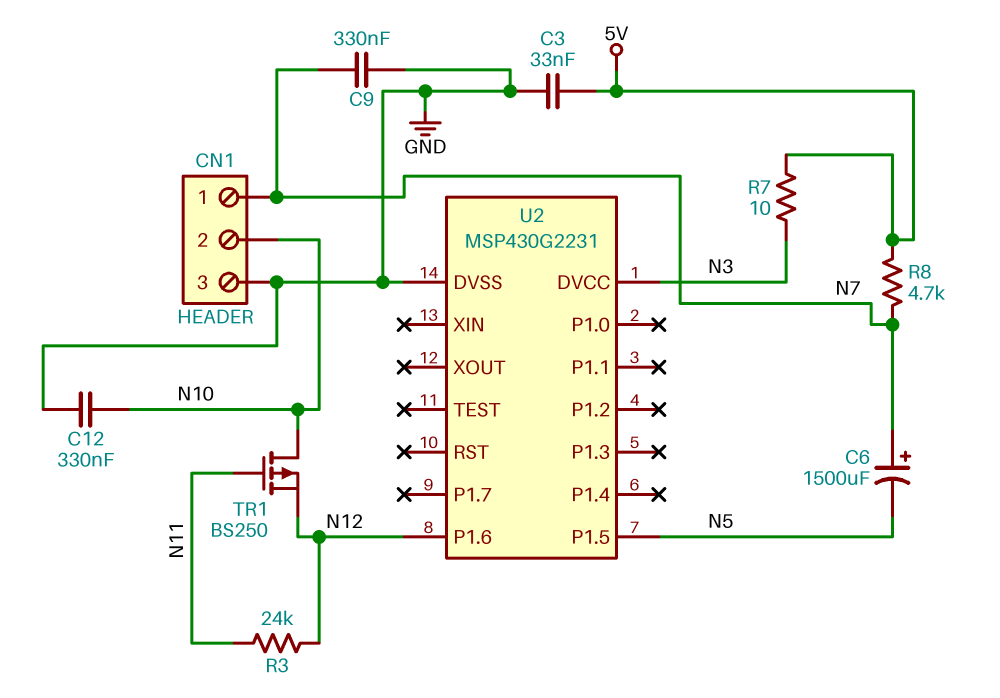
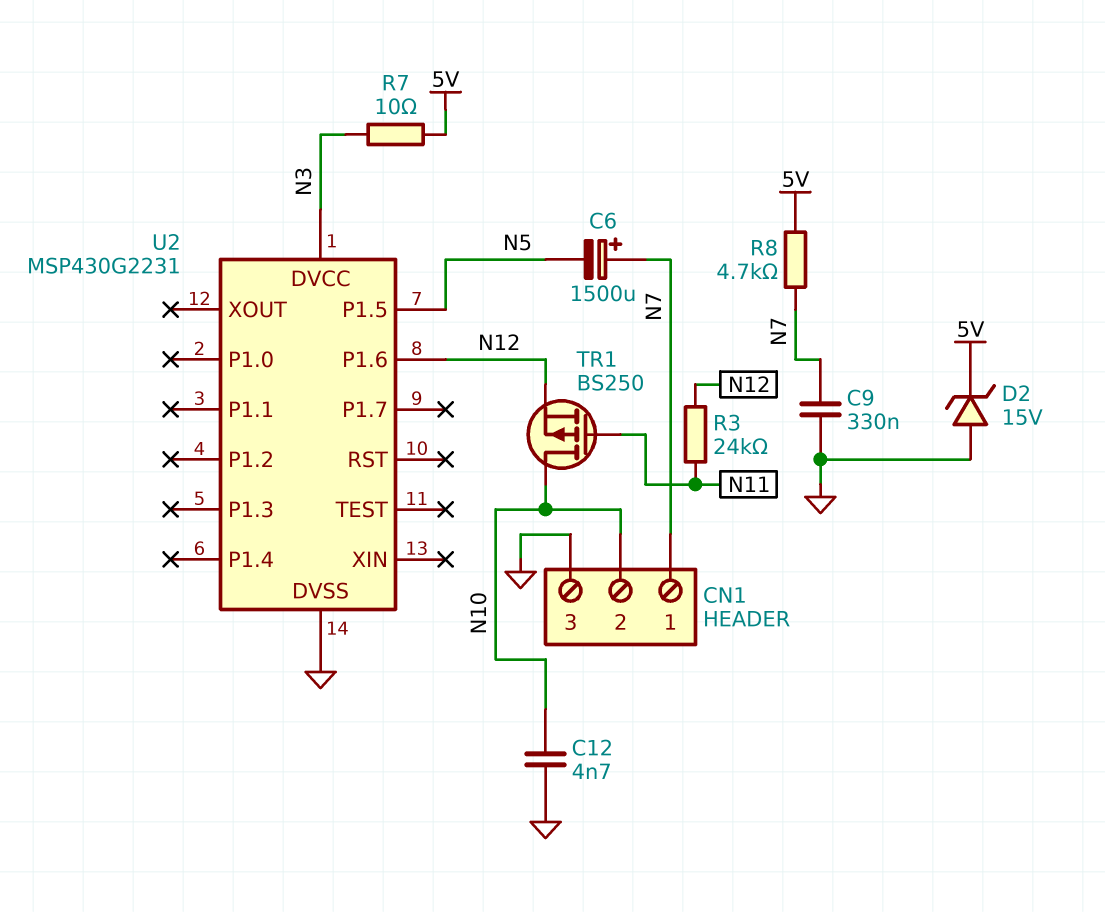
C3: 33nF (5V, GND) -> none
C12: 330nF (GND, N10) -> 4.7nF (GND, N10)
D2: none -> zener 15V (A GND, K 5V)

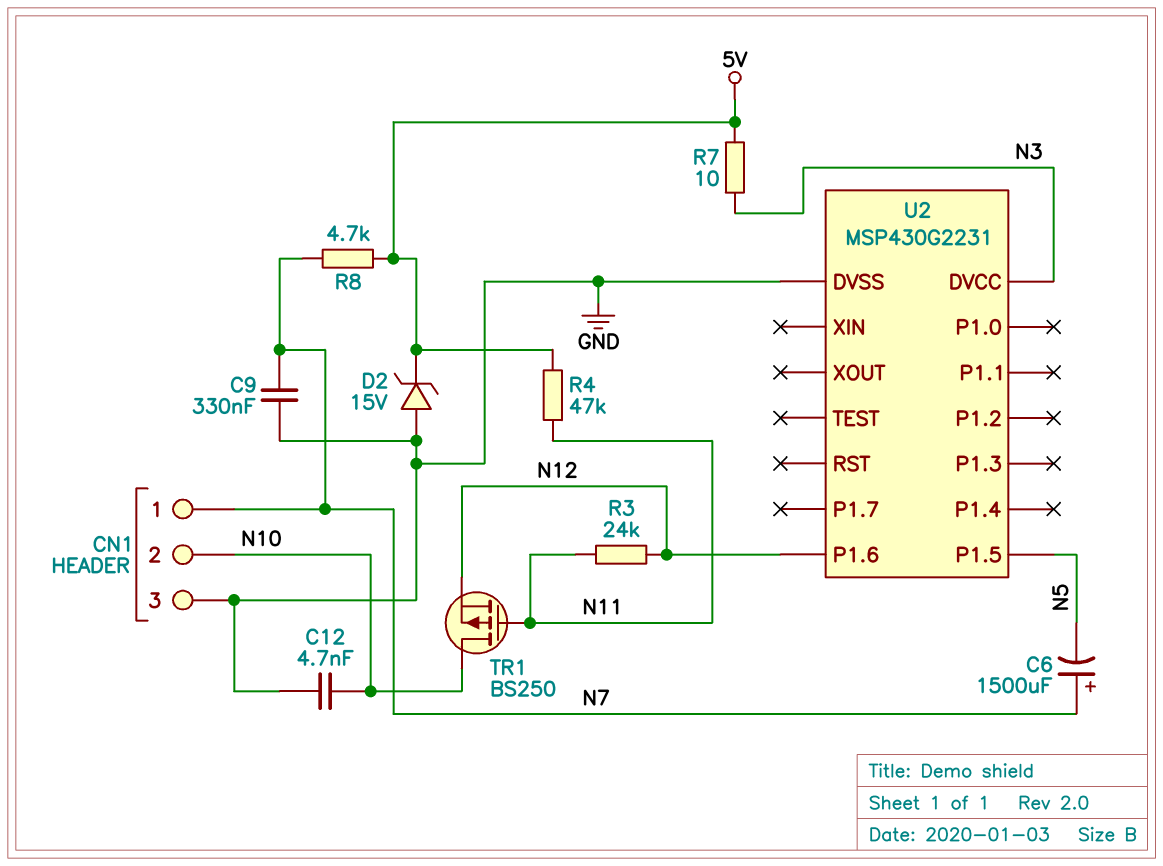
R4: none -> 47k (5V, N11)

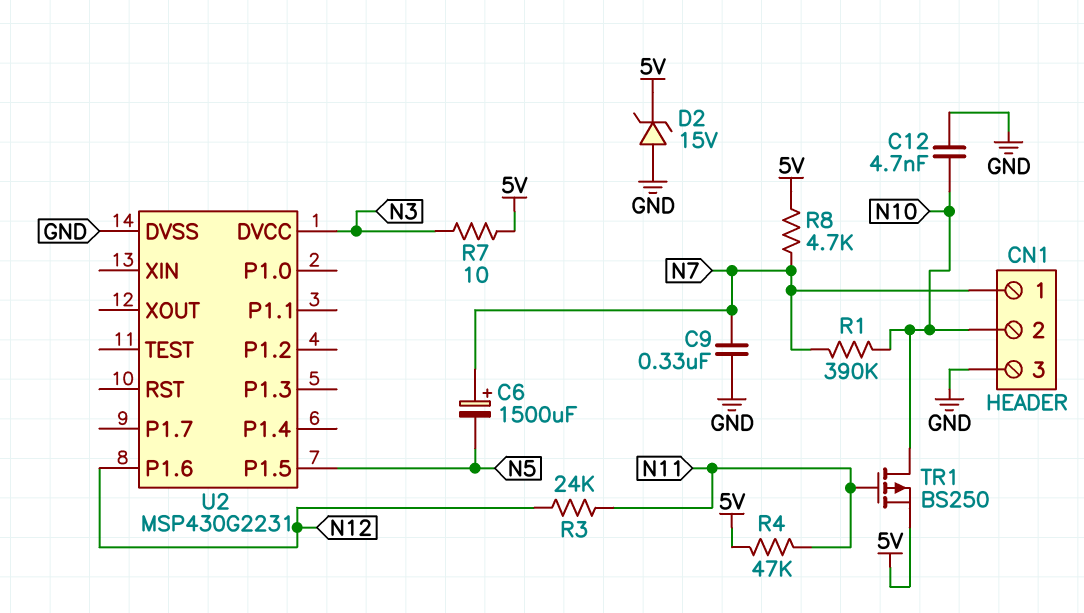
R1: none -> 390k (N7, N10)
TR1: PMOS BS250 (G N11, D N10, S N12) -> PMOS BS250 (G N11, D N10, S 5V)

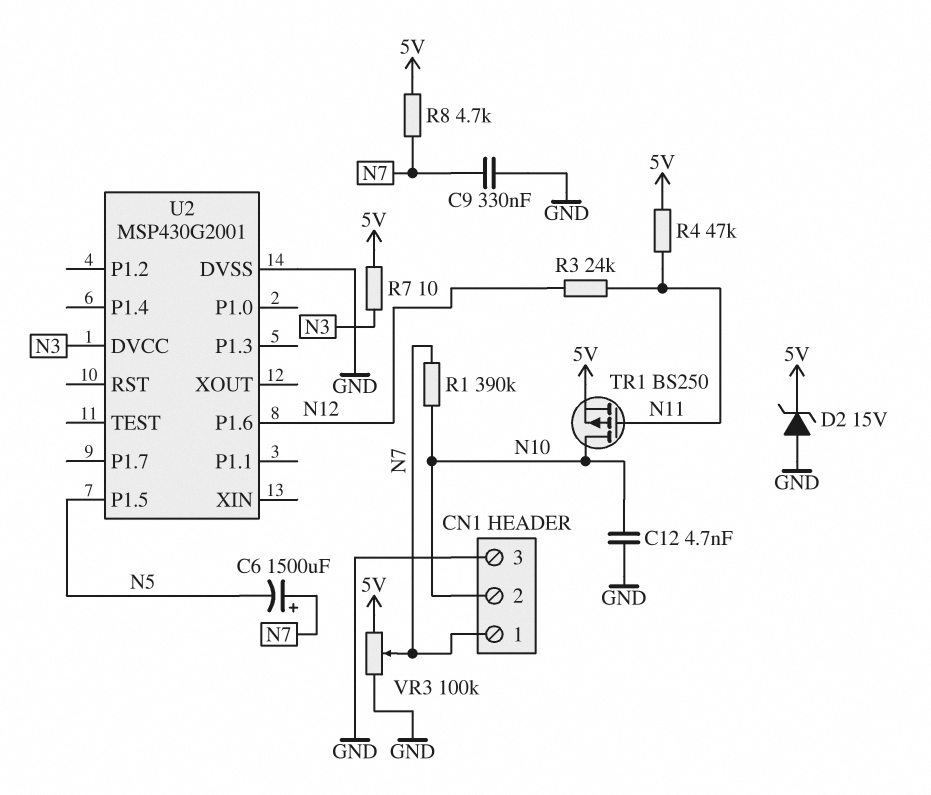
U2: MSP430G2231 -> MSP430G2001
VR3: none -> 100k (5V, GND, wiper N7)

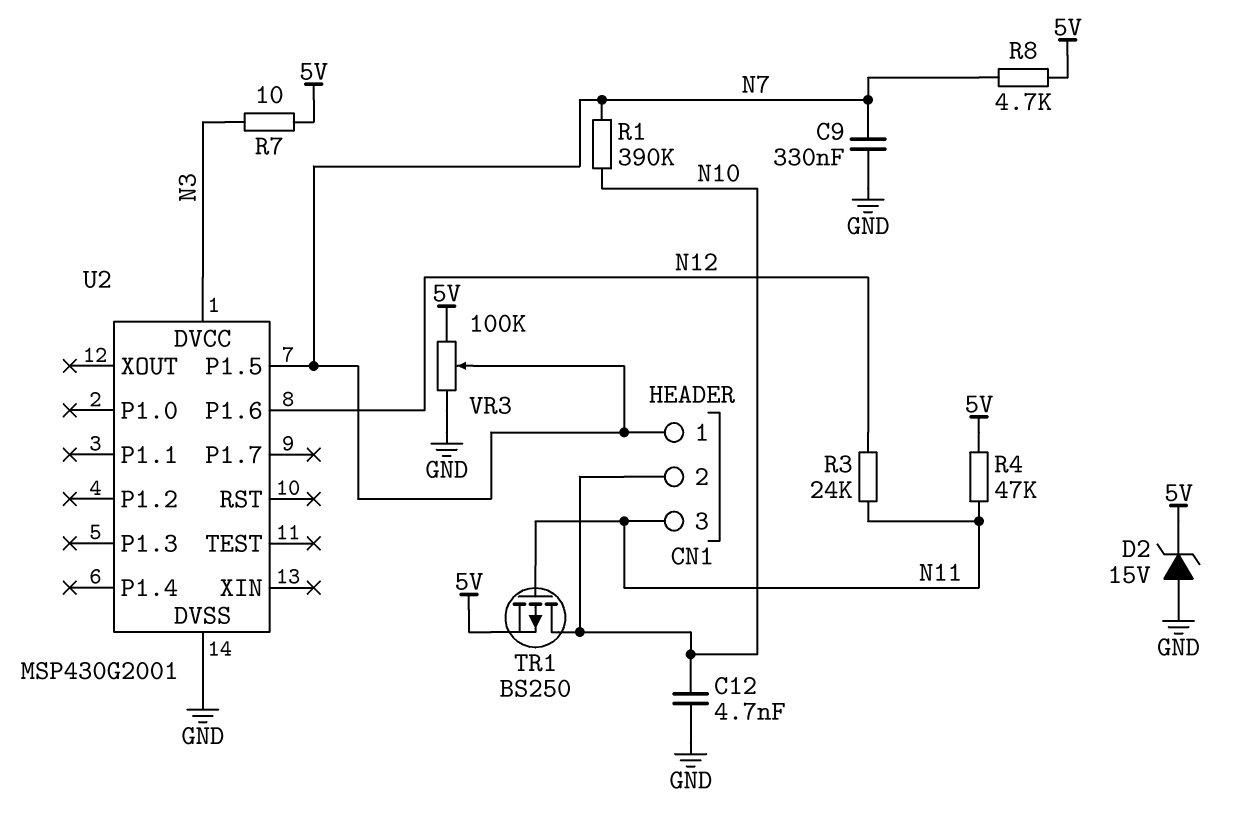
C6: 1500uF (plus N7, minus N5) -> none
CN1 pin 3: GND -> N11
U2 pin P1.5: N5 -> N7

